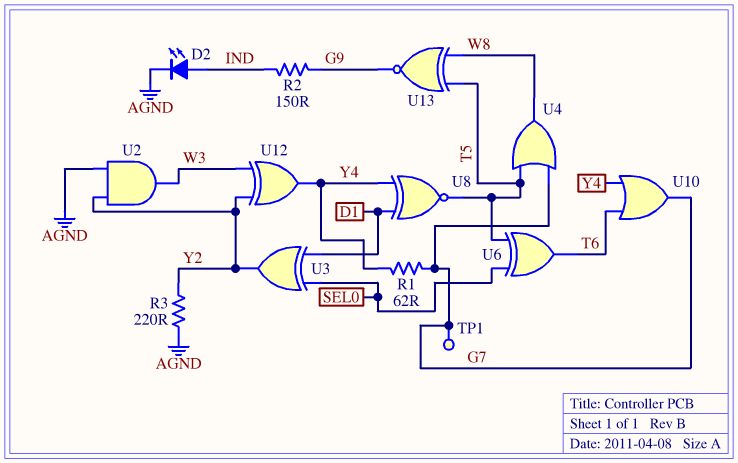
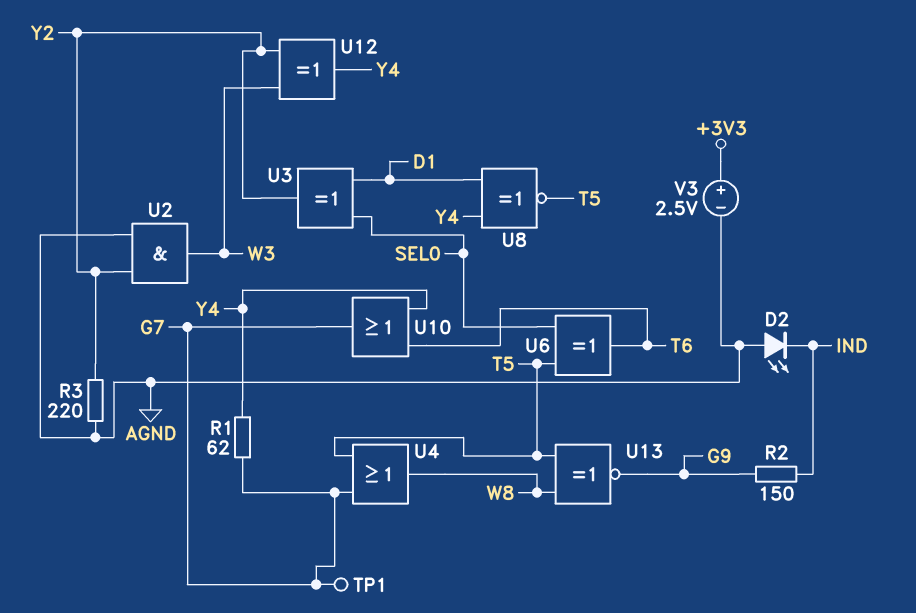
D2: LED (A IND, K AGND) -> LED (A AGND, K IND)
V3: none -> 2.5V (plus +3V3, minus AGND)

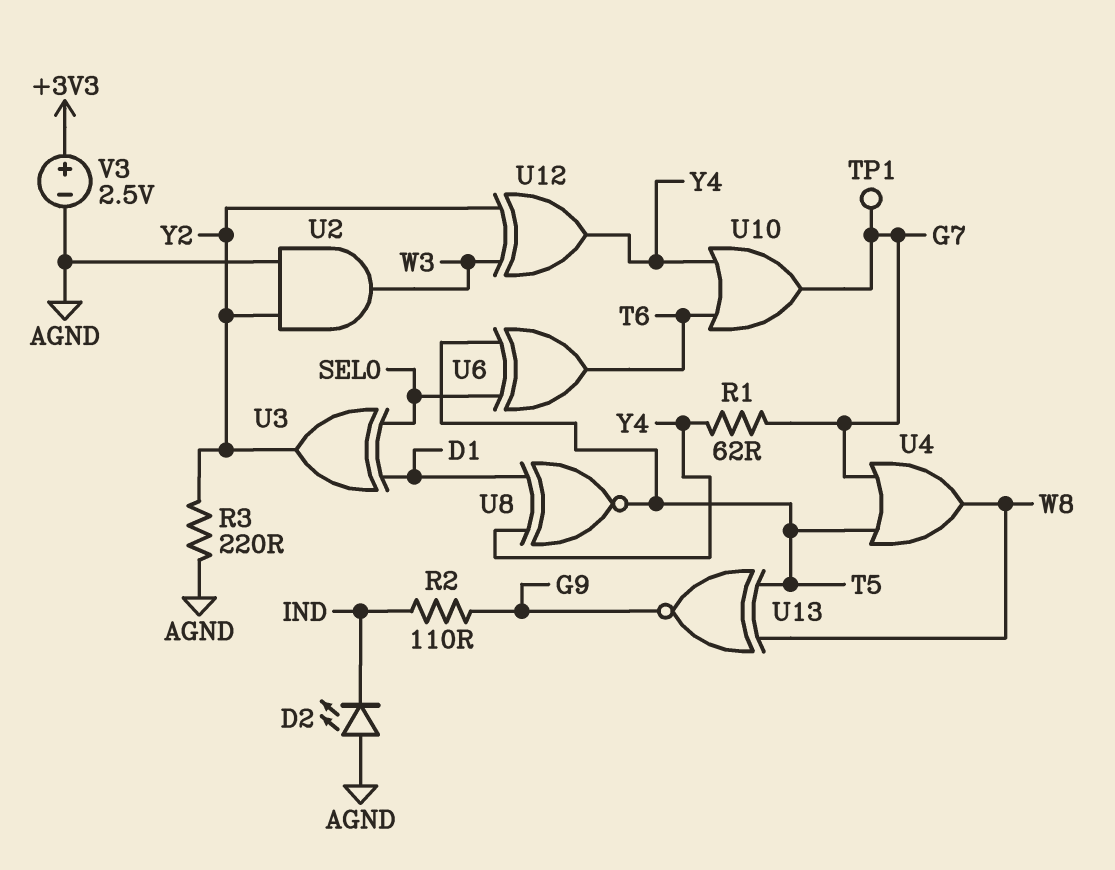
R2: 150 (G9, IND) -> 110 (G9, IND)

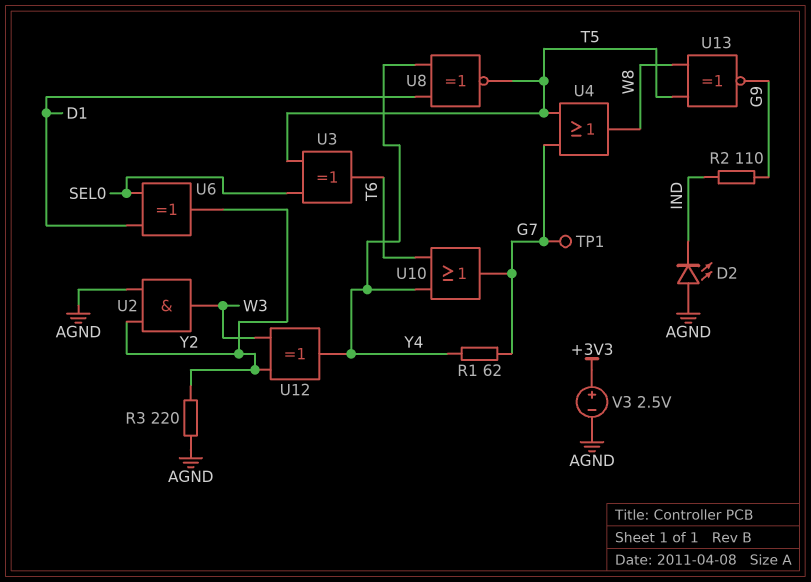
U3: XOR (in D1, in SEL0, out Y2) -> XOR (in SEL0, in T5, out T6)
U6: XOR (in SEL0, in T5, out T6) -> XOR (in D1, in SEL0, out Y2)

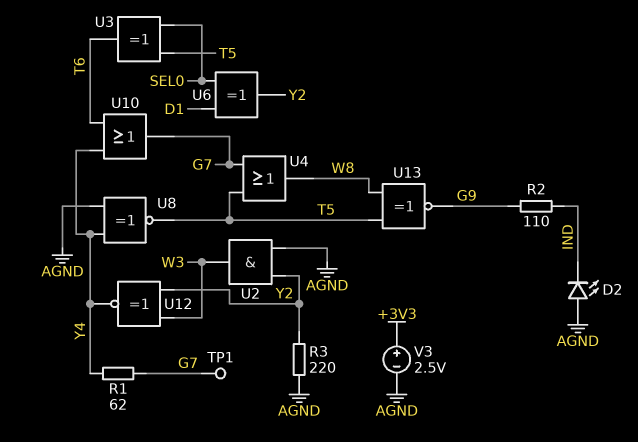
U8: XNOR (in D1, in Y4, out T5) -> XNOR (in AGND, in Y4, out T5)
U12: XOR (in W3, in Y2, out Y4) -> XNOR (in W3, in Y2, out Y4)

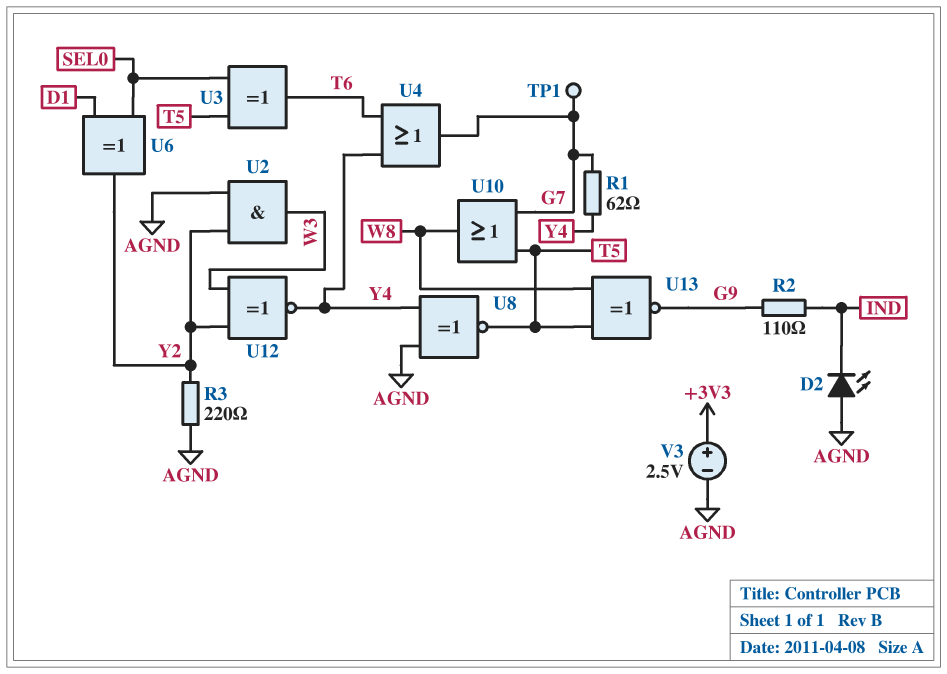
U4: OR (in G7, in T5, out W8) -> OR (in T6, in Y4, out G7)
U10: OR (in T6, in Y4, out G7) -> OR (in G7, in T5, out W8)

